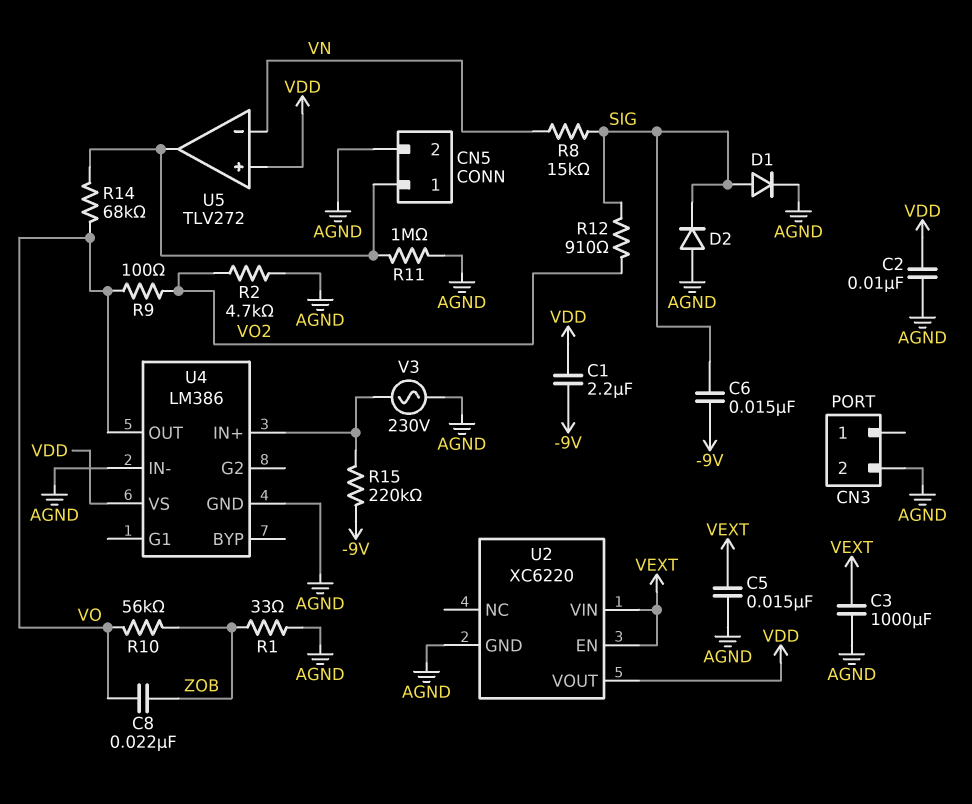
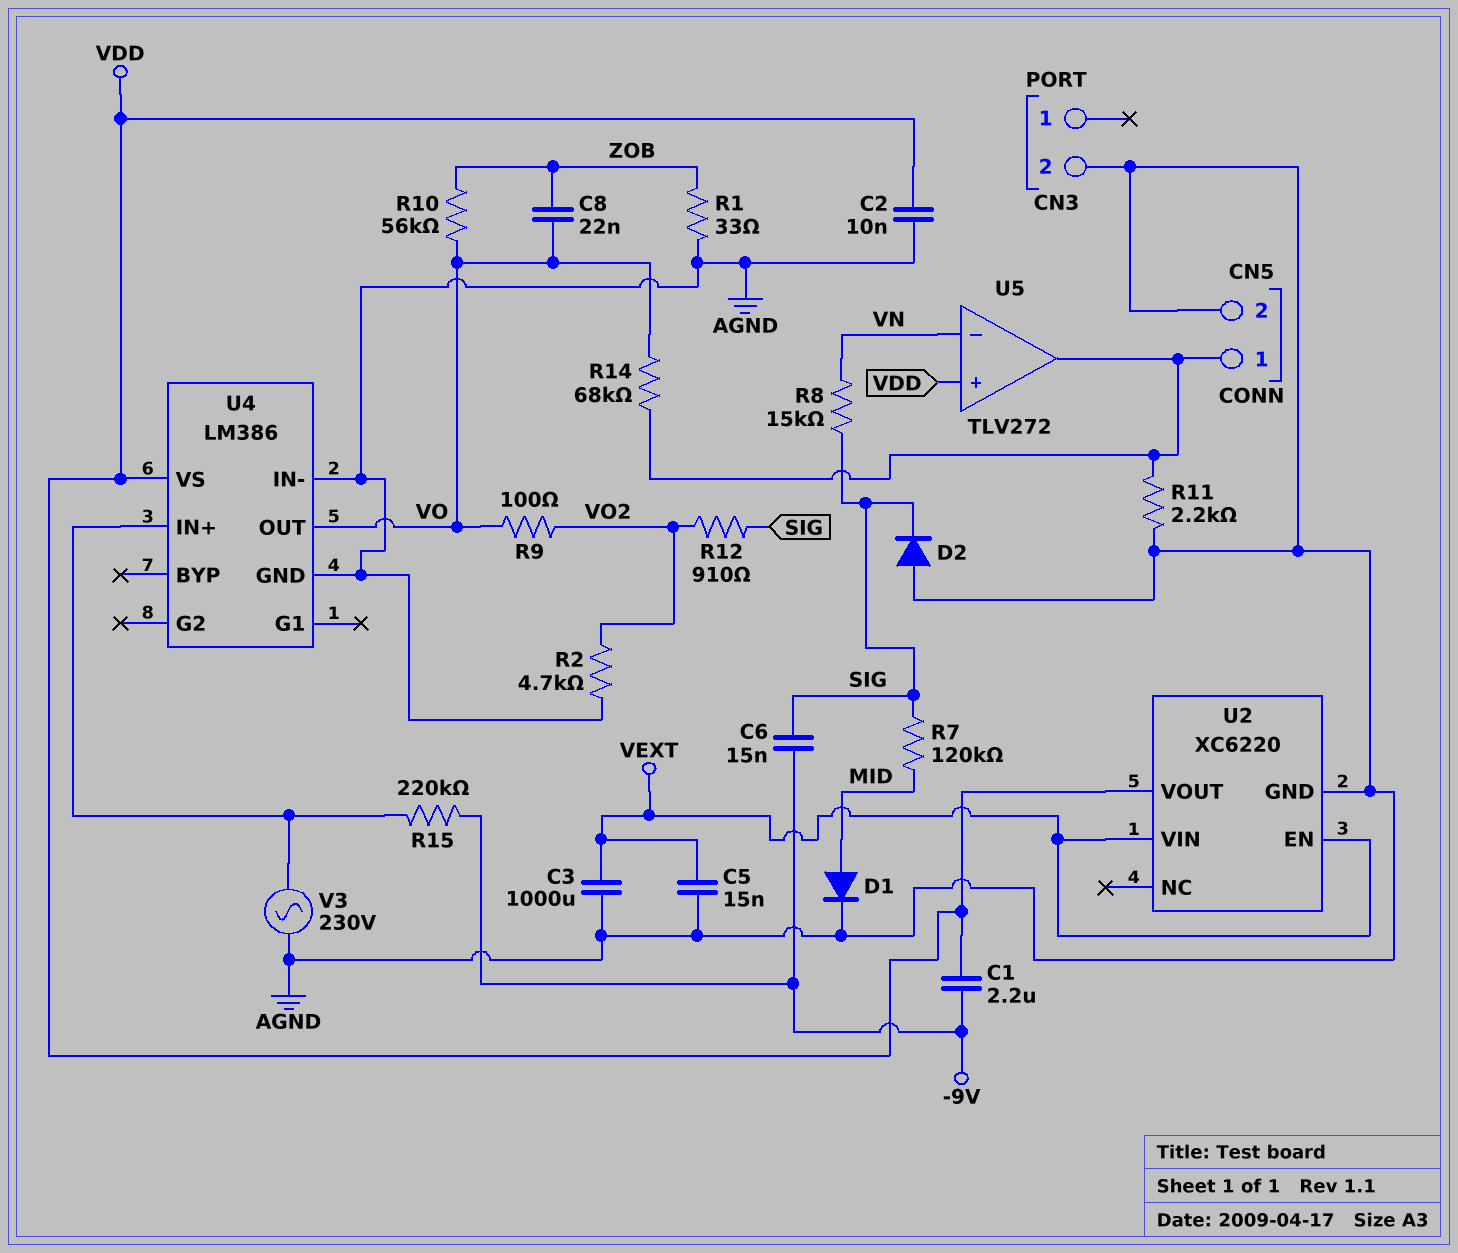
D1: diode (A SIG, K AGND) -> diode (A MID, K AGND)
R7: none -> 120k (MID, SIG)
R11: 1M (AGND, CN5/1) -> 2.2k (AGND, CN5/1)

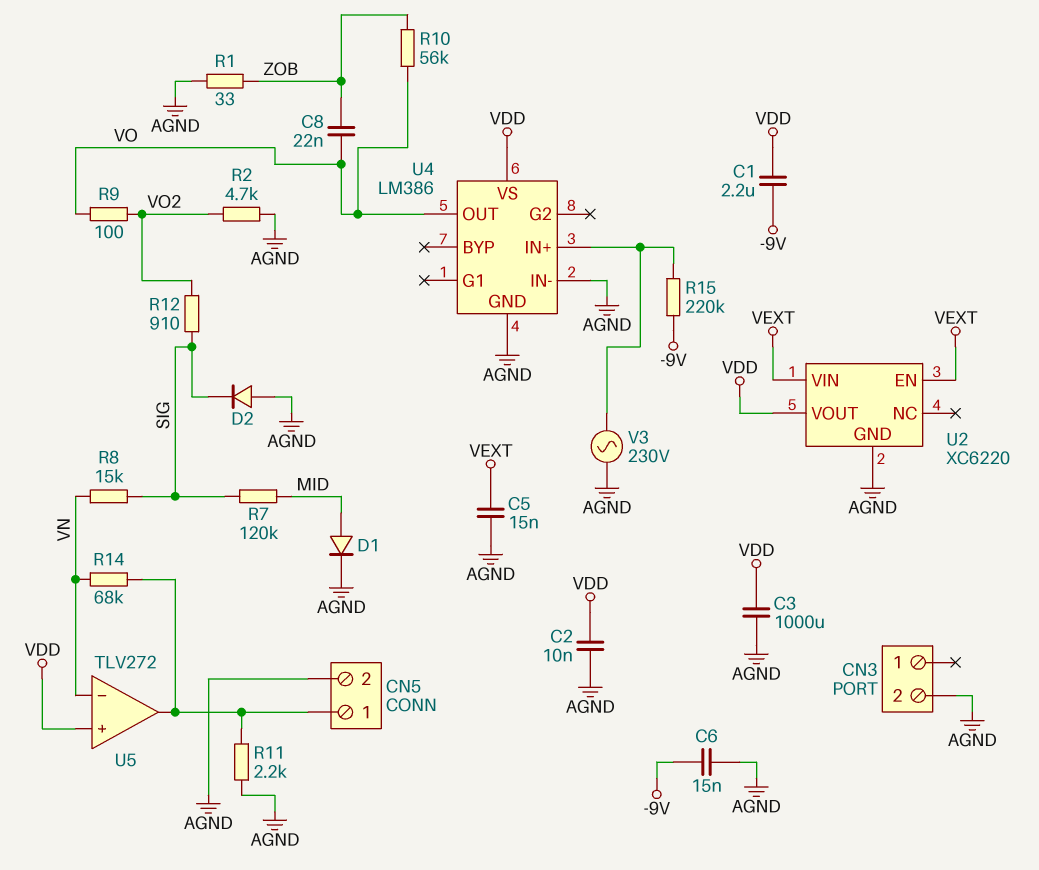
C3: 1000uF (AGND, VEXT) -> 1000uF (AGND, VDD)
C6: 15nF (-9V, SIG) -> 15nF (-9V, AGND)
R14: 68k (CN5/1, VO) -> 68k (CN5/1, VN)

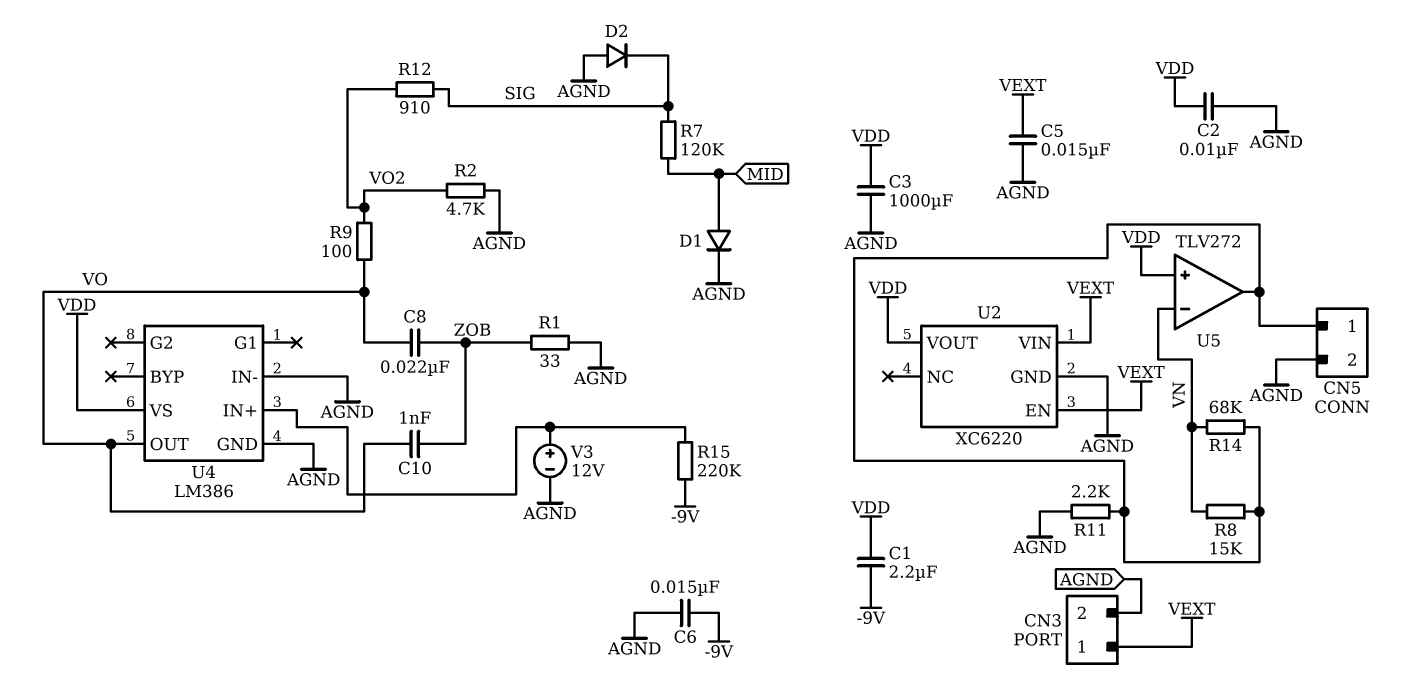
C10: none -> 1nF (VO, ZOB)
CN3 pin 1: none -> VEXT
R8: 15k (SIG, VN) -> 15k (CN5/1, VN)
R10: 56k (VO, ZOB) -> none
V3: AC 230V (AGND, U4/IN+) -> 12V (plus U4/IN+, minus AGND)

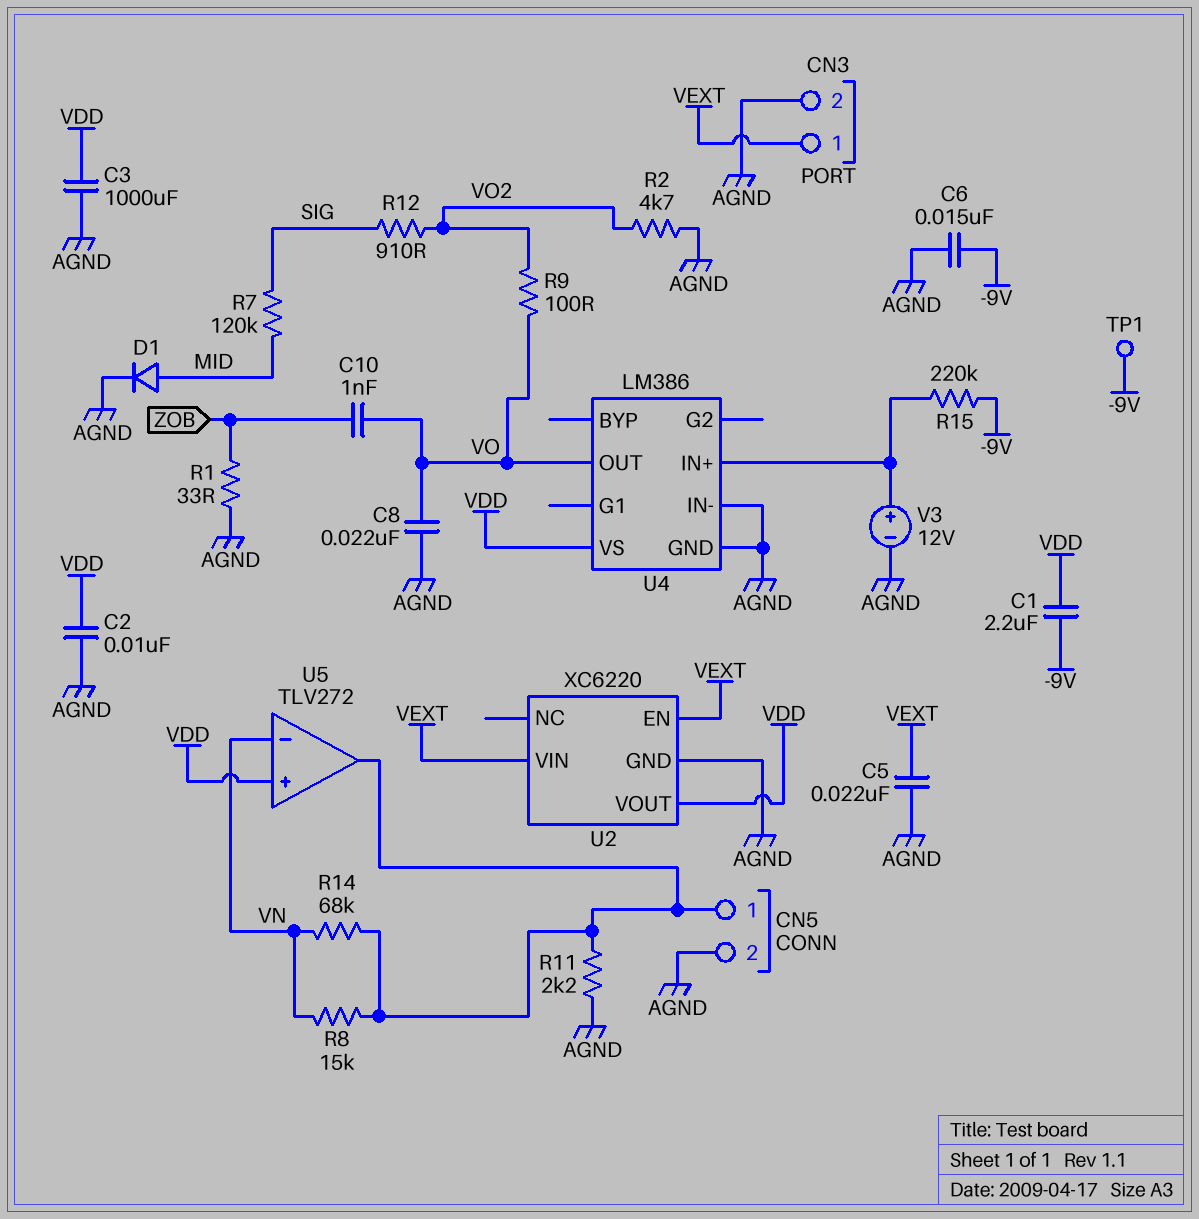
C5: 15nF (AGND, VEXT) -> 22nF (AGND, VEXT)
C8: 22nF (VO, ZOB) -> 22nF (AGND, VO)
D2: diode (A AGND, K SIG) -> none
TP1: none -> test point (-9V)

